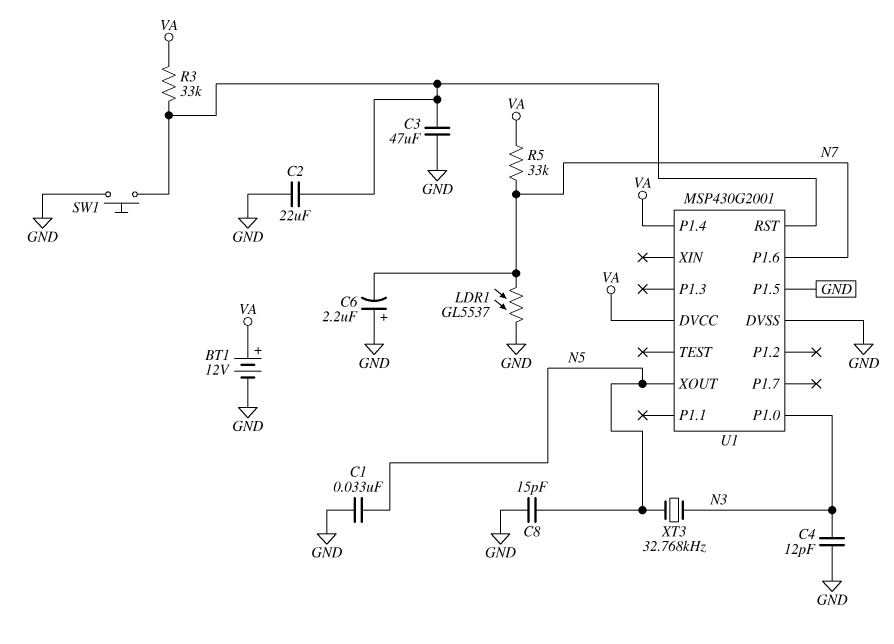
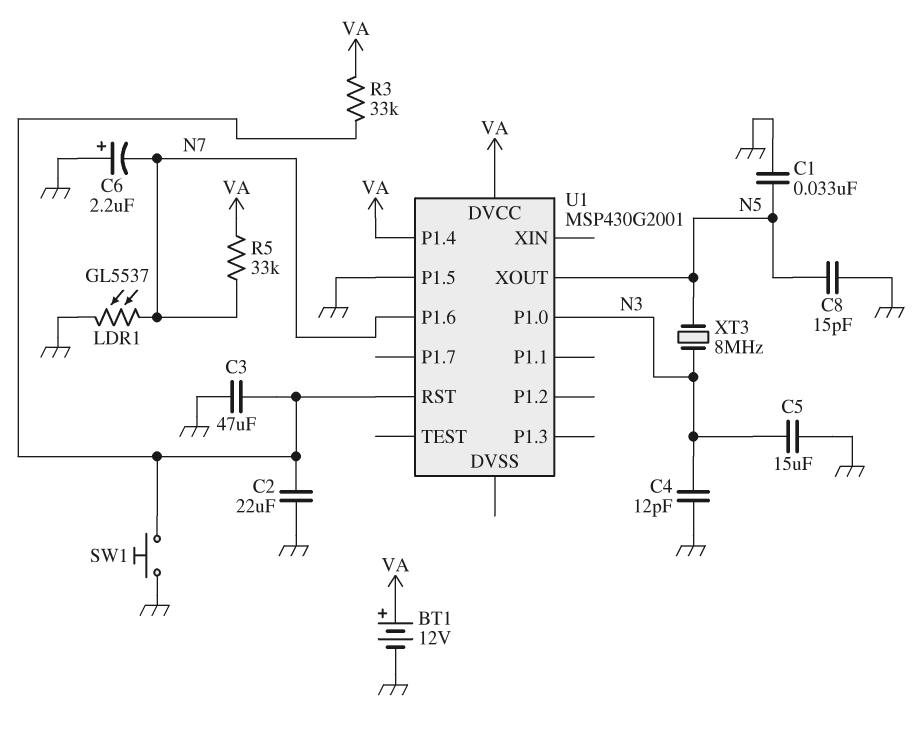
C5: none -> 15uF (GND, N3)
U1 pin DVSS: GND -> none
XT3: 32.768kHz (N3, N5) -> 8MHz (N3, N5)

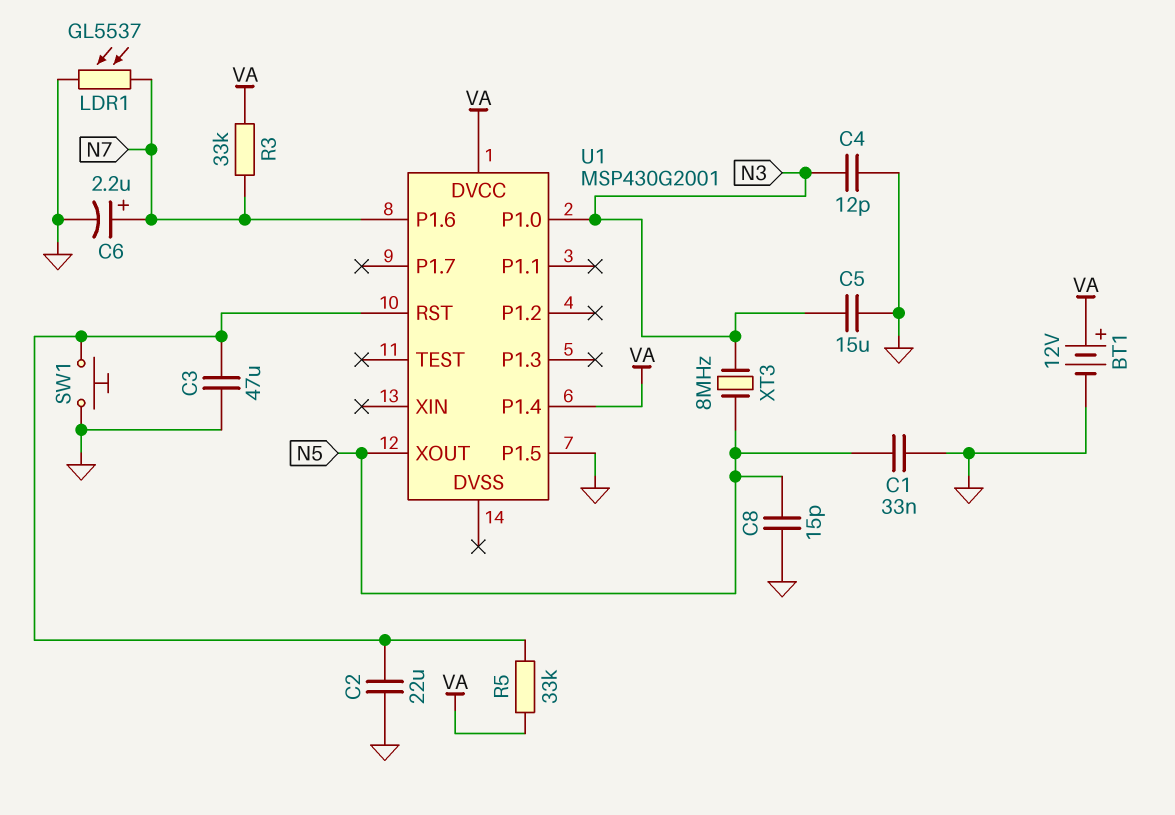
C6: 2.2uF (plus GND, minus N7) -> 2.2uF (plus N7, minus GND)
R3: 33k (U1/RST, VA) -> 33k (N7, VA)
R5: 33k (N7, VA) -> 33k (U1/RST, VA)

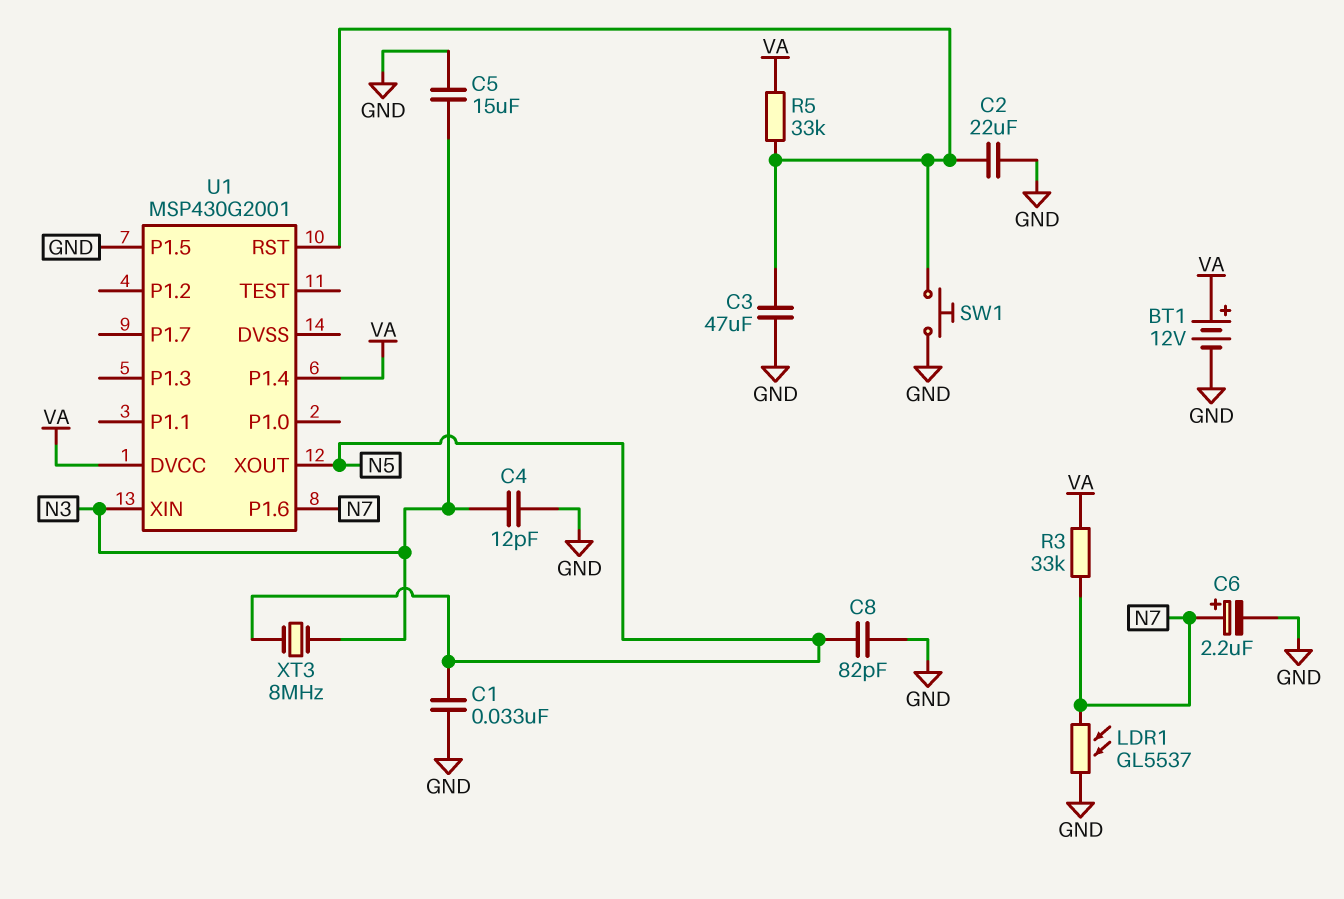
C8: 15pF (GND, N5) -> 82pF (GND, N5)
U1 pin P1.0: N3 -> none
U1 pin XIN: none -> N3

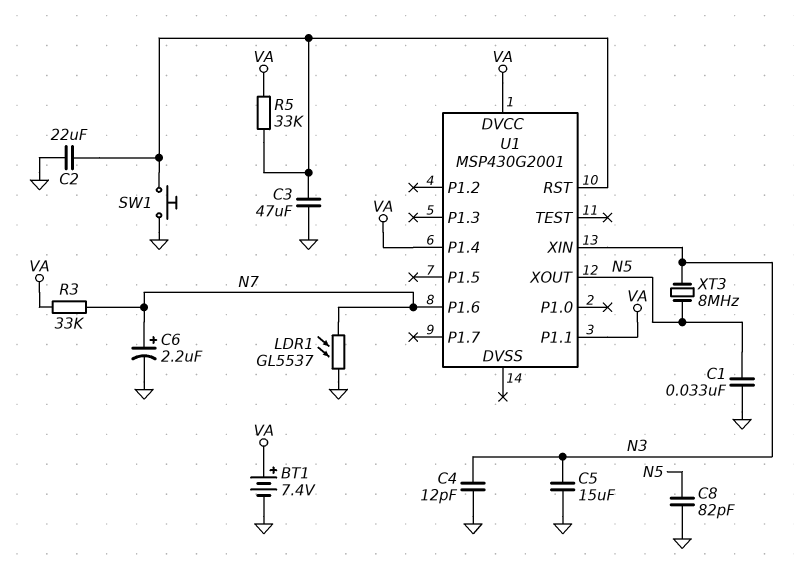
BT1: 12V (plus VA, minus GND) -> 7.4V (plus VA, minus GND)
U1 pin P1.1: none -> VA
U1 pin P1.5: GND -> none

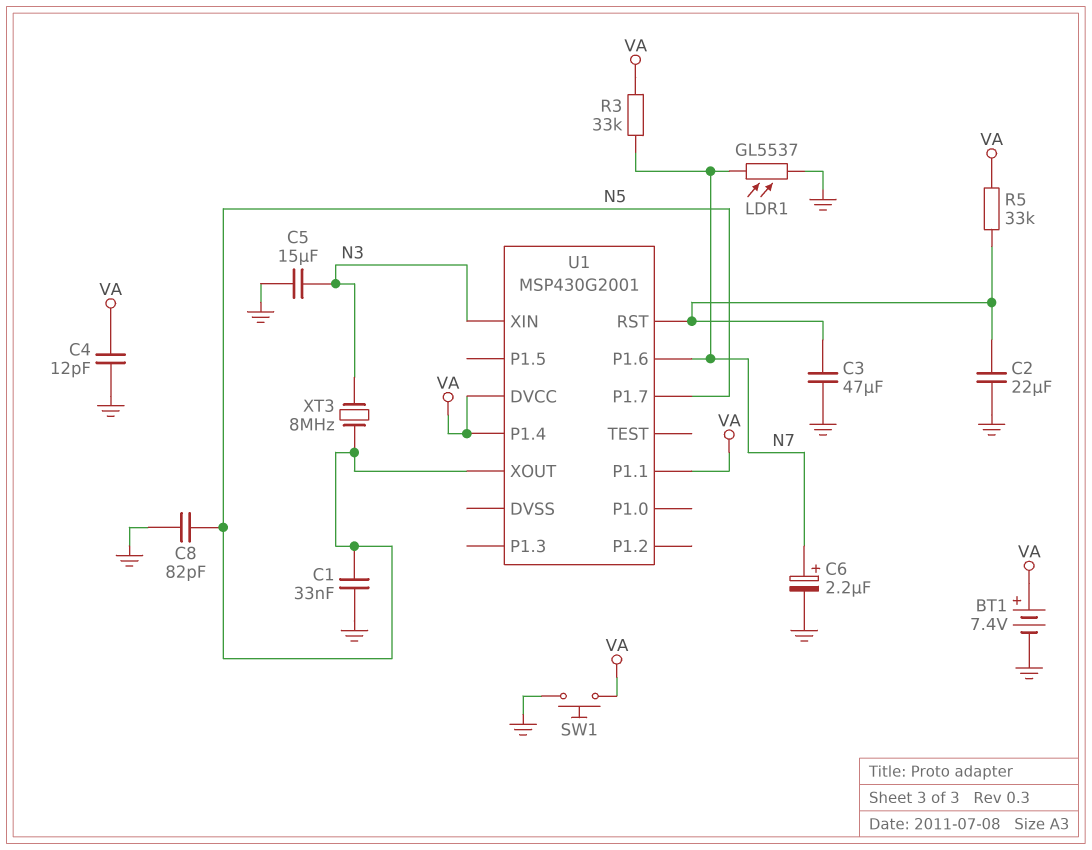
C4: 12pF (GND, N3) -> 12pF (GND, VA)
SW1: button (GND, U1/RST) -> button (GND, VA)
U1 pin P1.7: none -> N5

